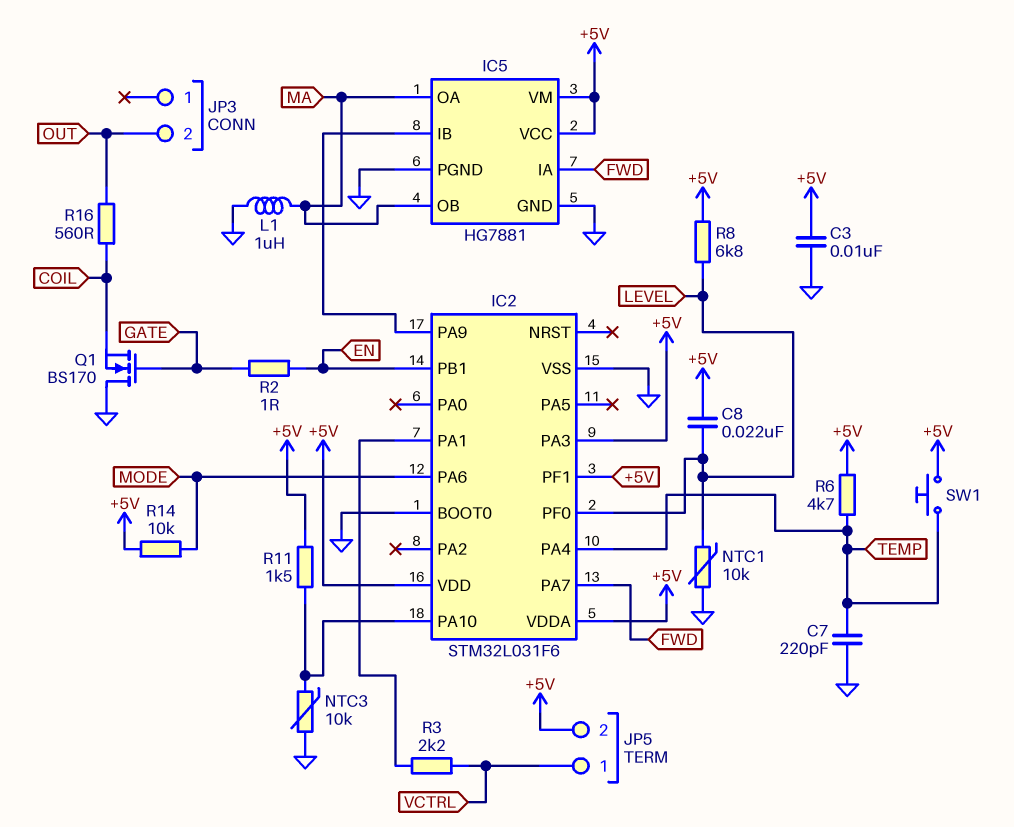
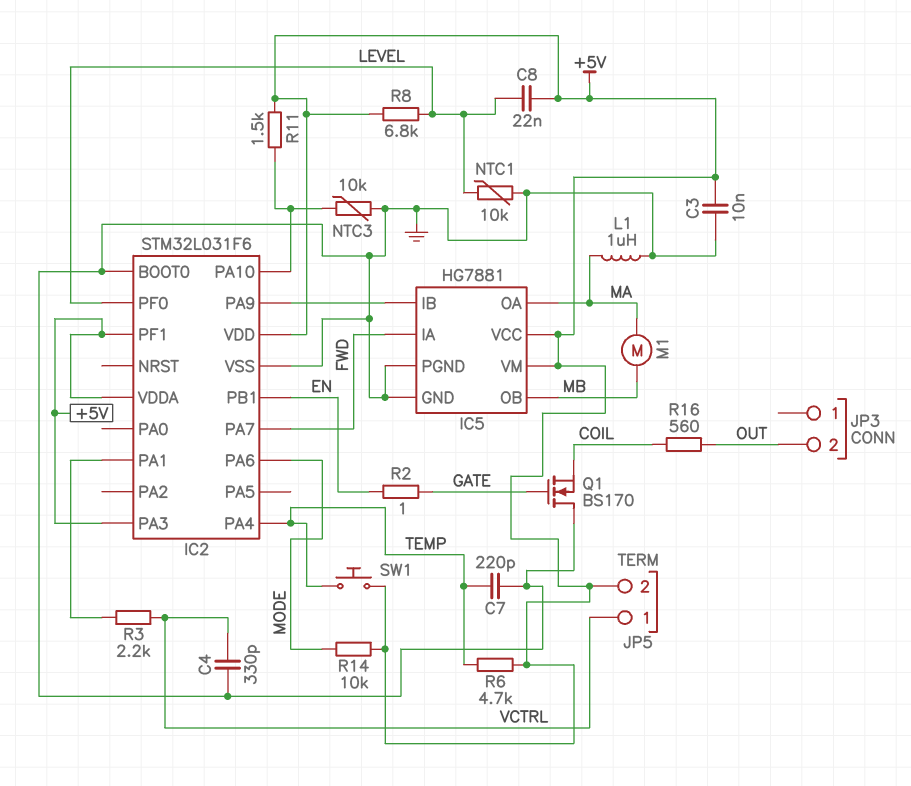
C4: none -> 330pF (GND, VCTRL)
IC5 pin OB: MA -> MB
M1: none -> motor (MA, MB)

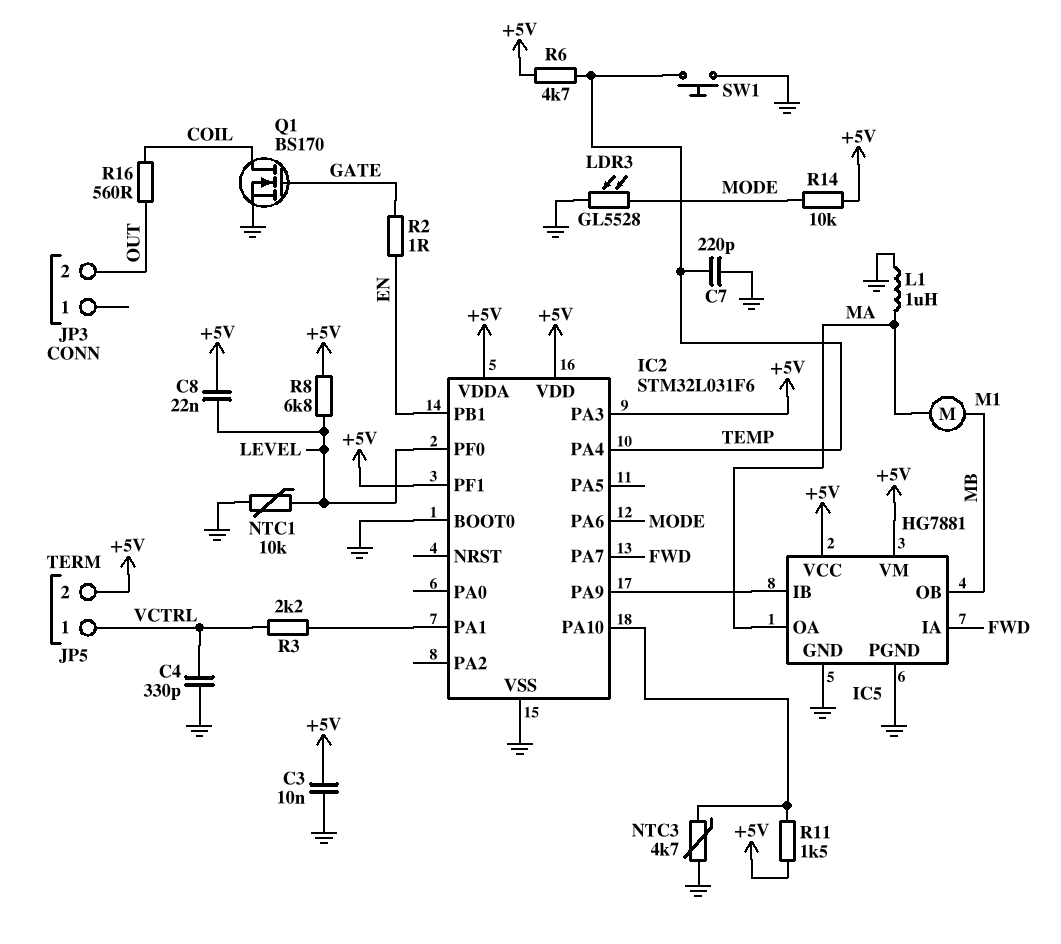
LDR3: none -> GL5528 (GND, MODE)
NTC3: 10k (GND, IC2/PA10) -> 4.7k (GND, IC2/PA10)
Q1: NMOS BS170 (G GATE, D GND, S COIL) -> NMOS BS170 (G GATE, D COIL, S GND)
SW1: button (+5V, TEMP) -> button (GND, TEMP)

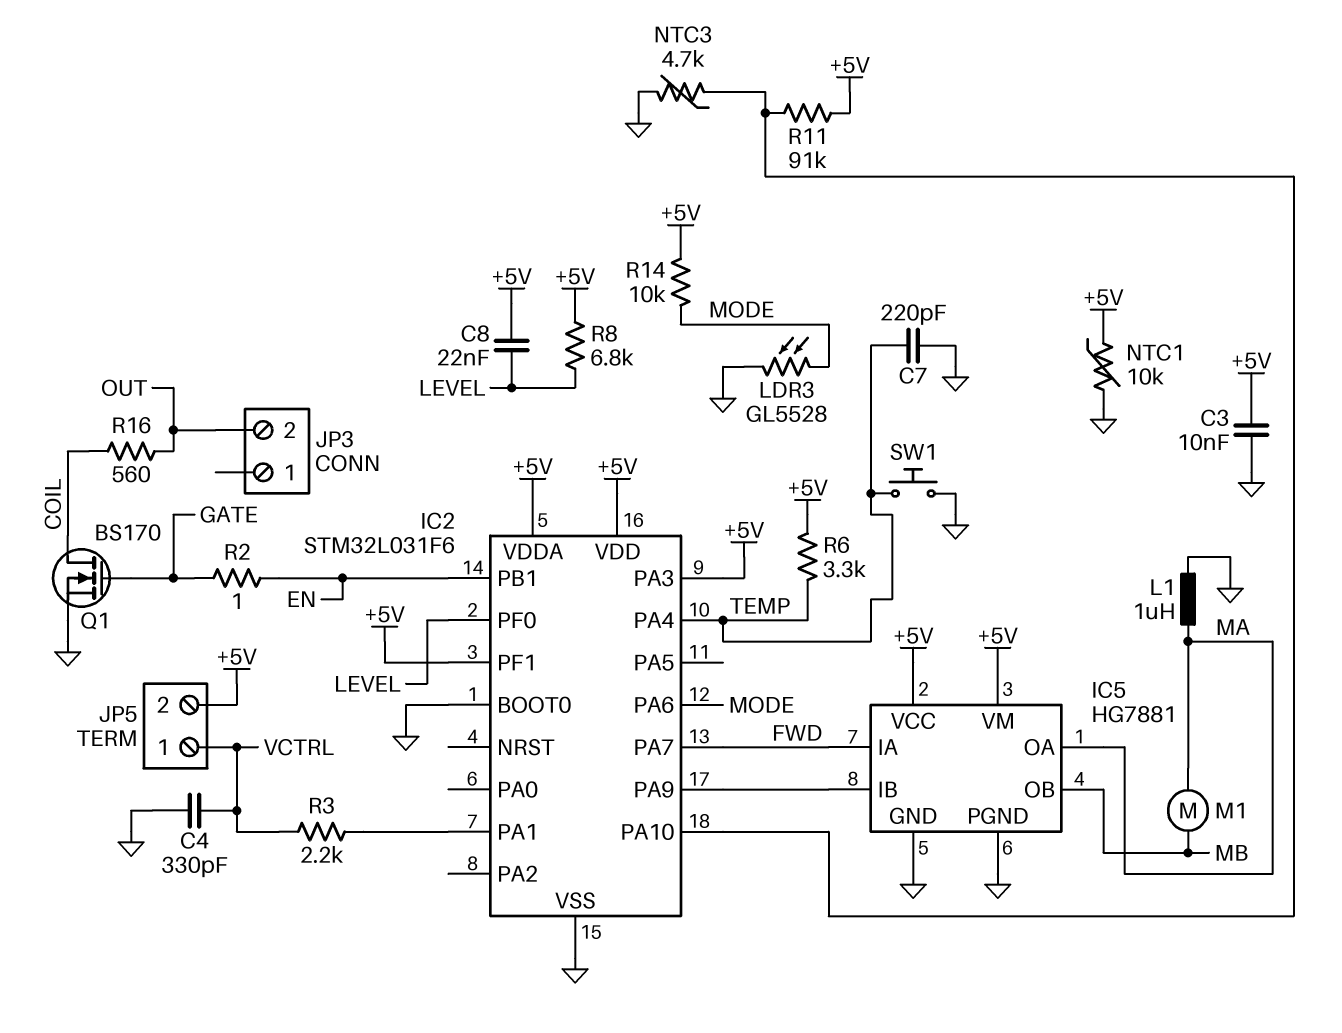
NTC1: 10k (GND, LEVEL) -> 10k (+5V, GND)
R6: 4.7k (+5V, TEMP) -> 3.3k (+5V, TEMP)
R11: 1.5k (+5V, IC2/PA10) -> 91k (+5V, IC2/PA10)

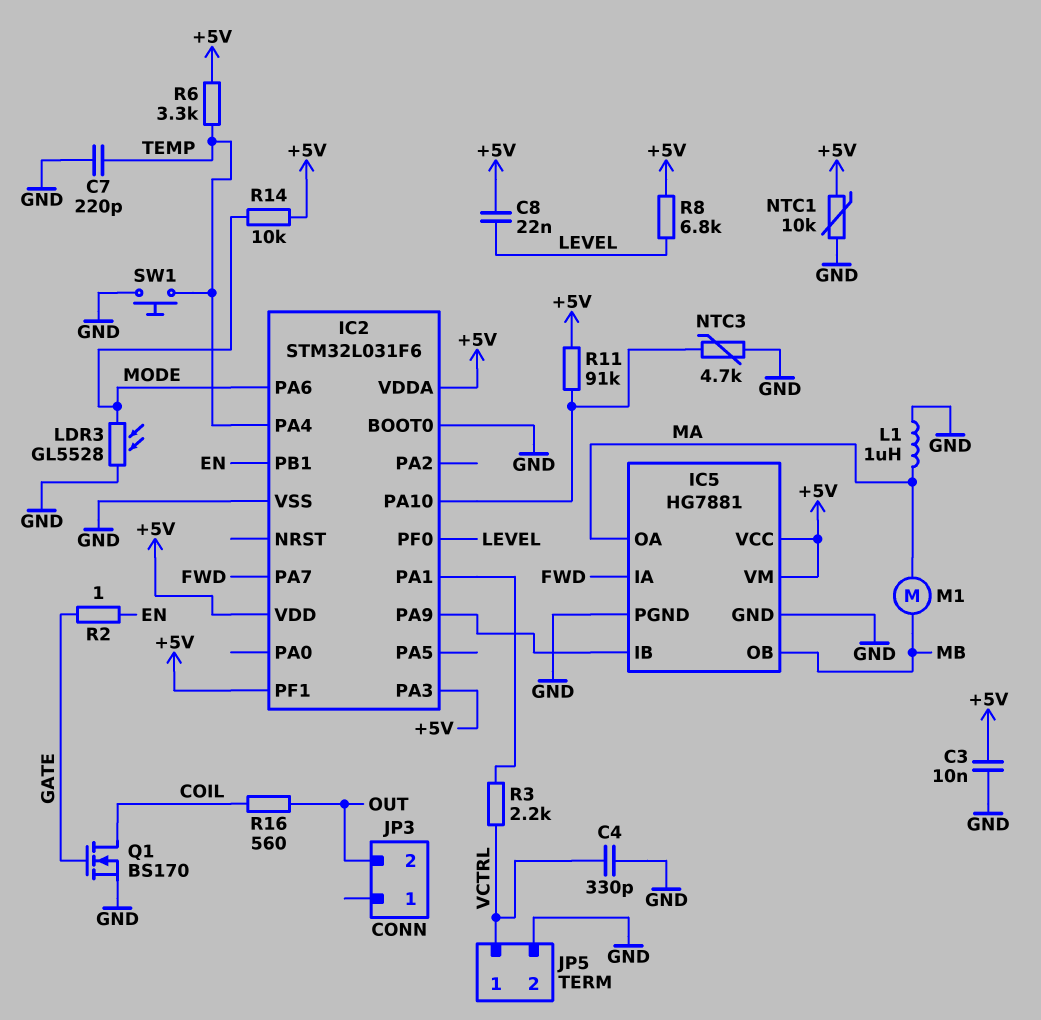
JP5 pin 2: +5V -> GND

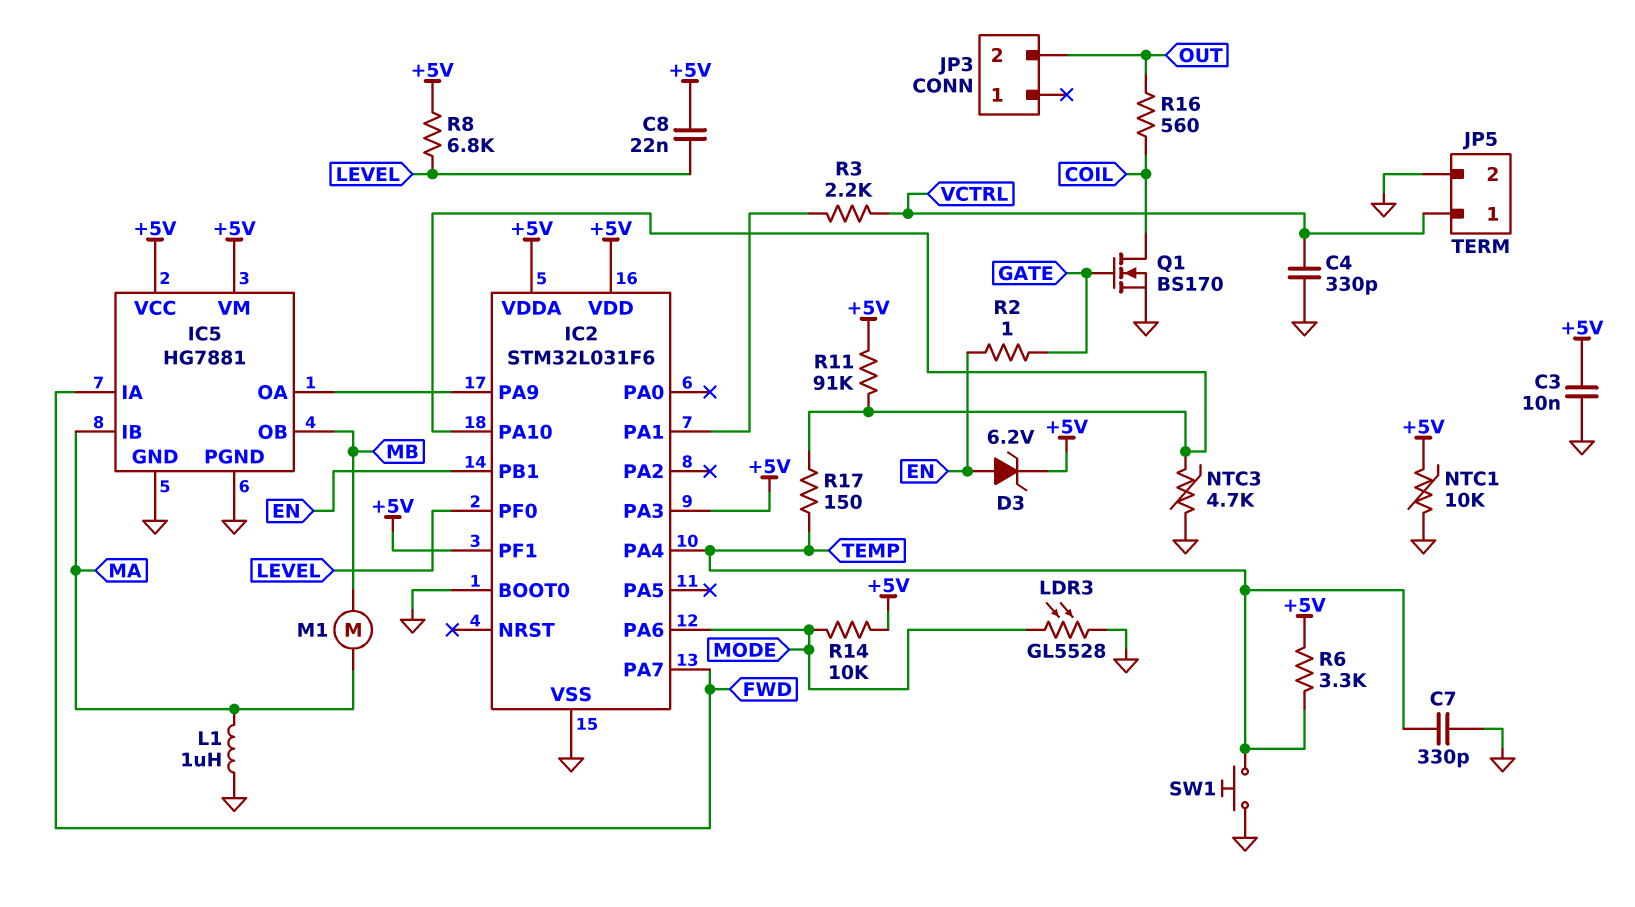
C7: 220pF (GND, TEMP) -> 330pF (GND, TEMP)
D3: none -> zener 6.2V (A EN, K +5V)
IC5 pin IB: IC2/PA9 -> MA
IC5 pin OA: MA -> IC2/PA9
R17: none -> 150 (IC2/PA10, TEMP)

